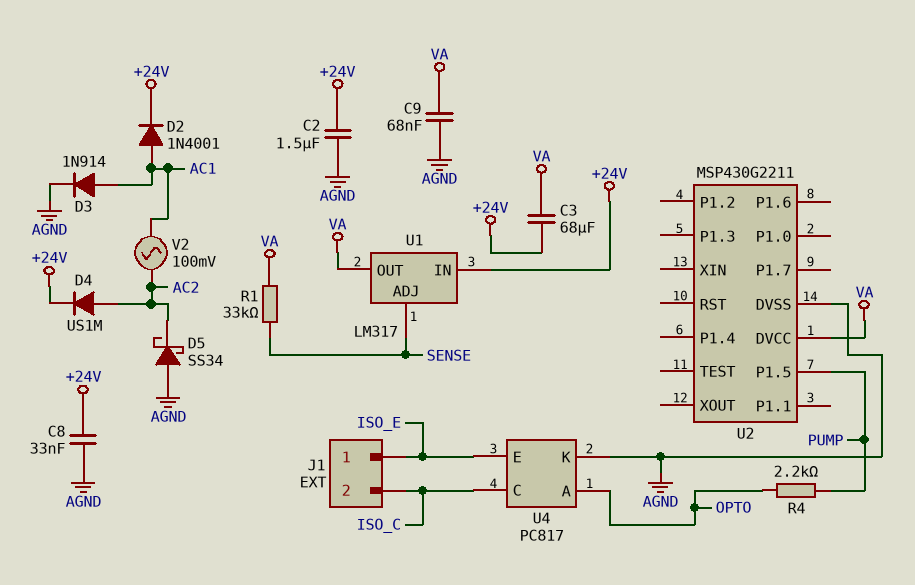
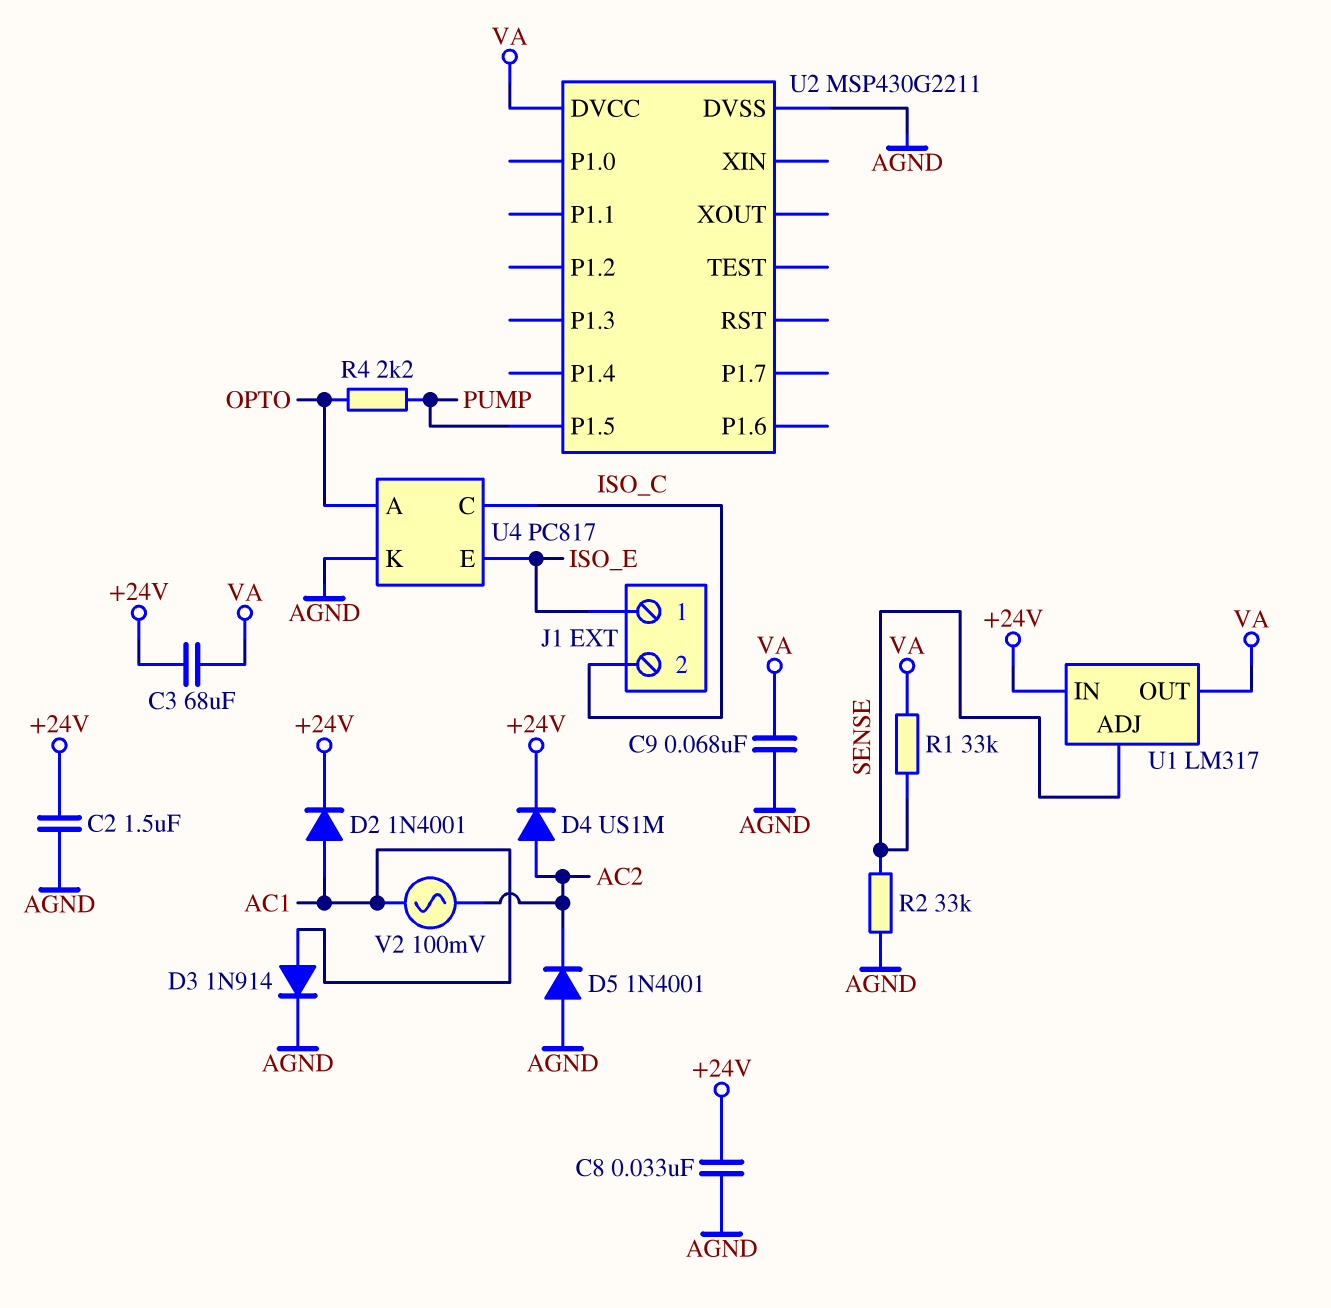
D5: schottky SS34 (A AGND, K AC2) -> diode 1N4001 (A AGND, K AC2)
R2: none -> 33k (AGND, SENSE)

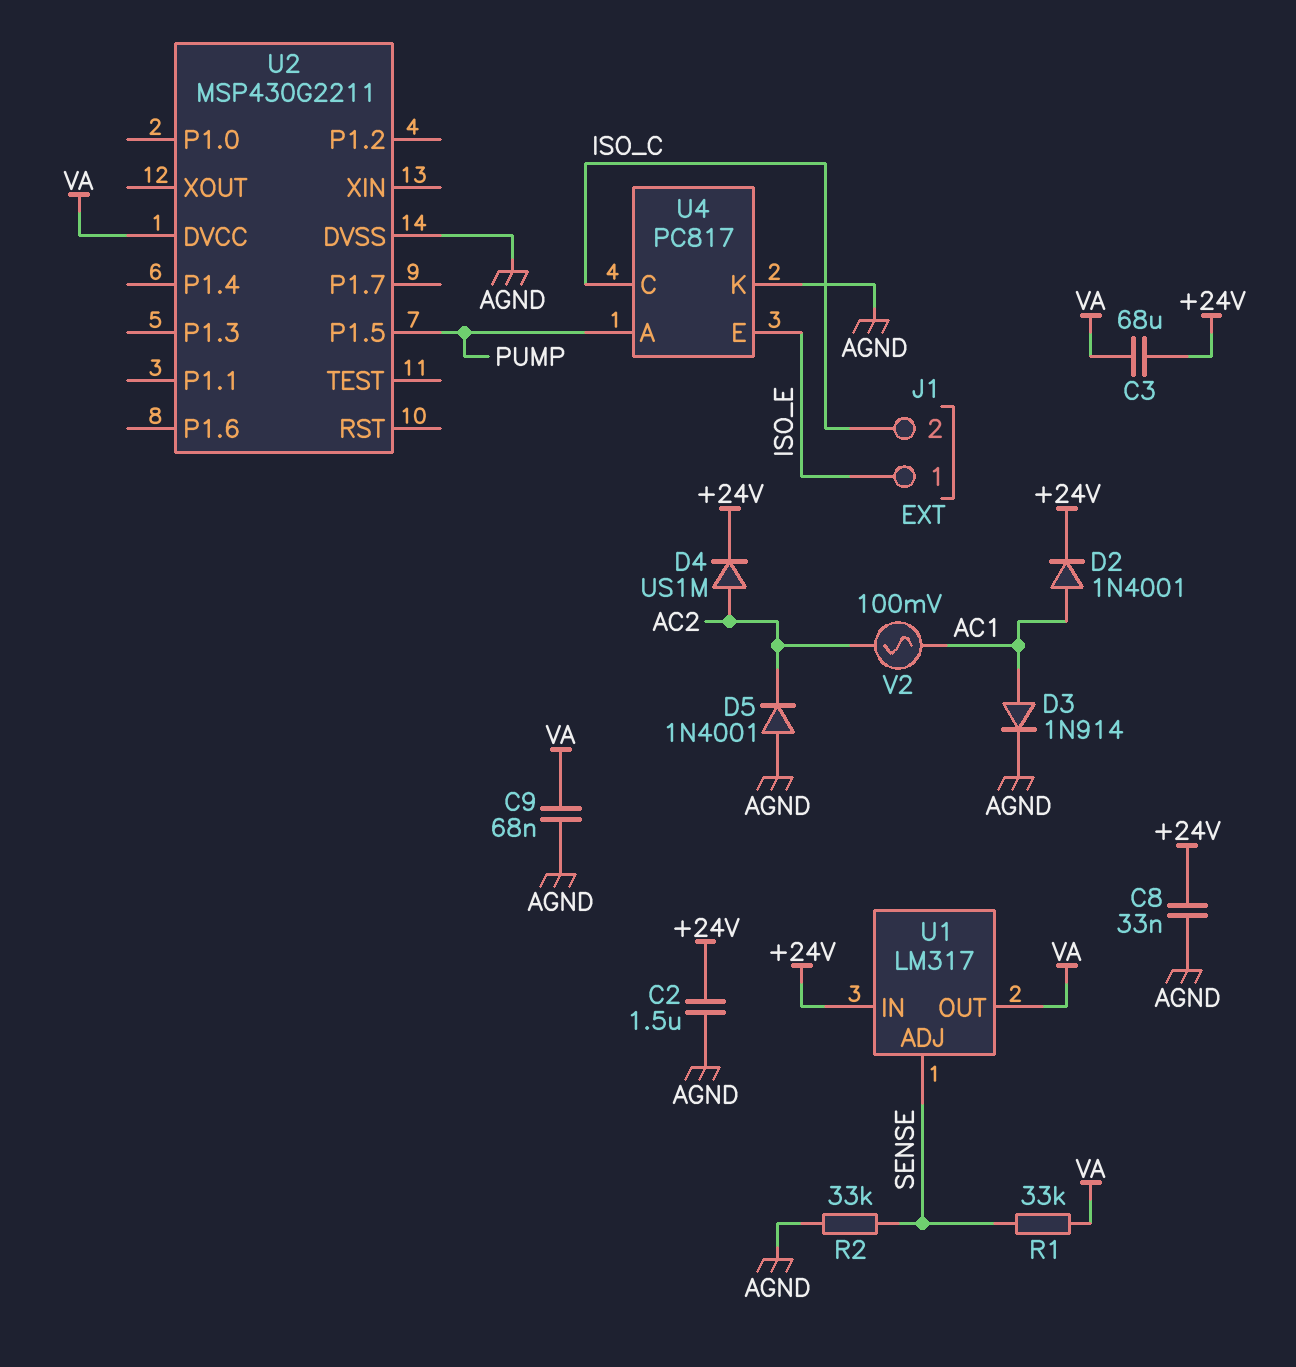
R4: 2.2k (OPTO, PUMP) -> none
U4 pin A: OPTO -> PUMP

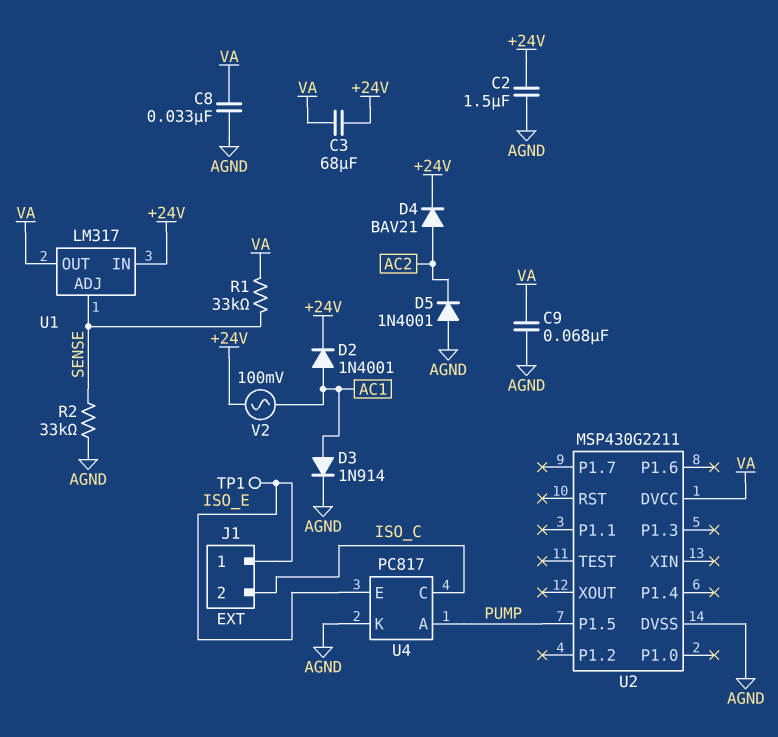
C8: 33nF (+24V, AGND) -> 33nF (AGND, VA)
D4: diode US1M (A AC2, K +24V) -> diode BAV21 (A AC2, K +24V)
TP1: none -> test point (ISO_E)
V2: AC 100mV (AC1, AC2) -> AC 100mV (+24V, AC1)

